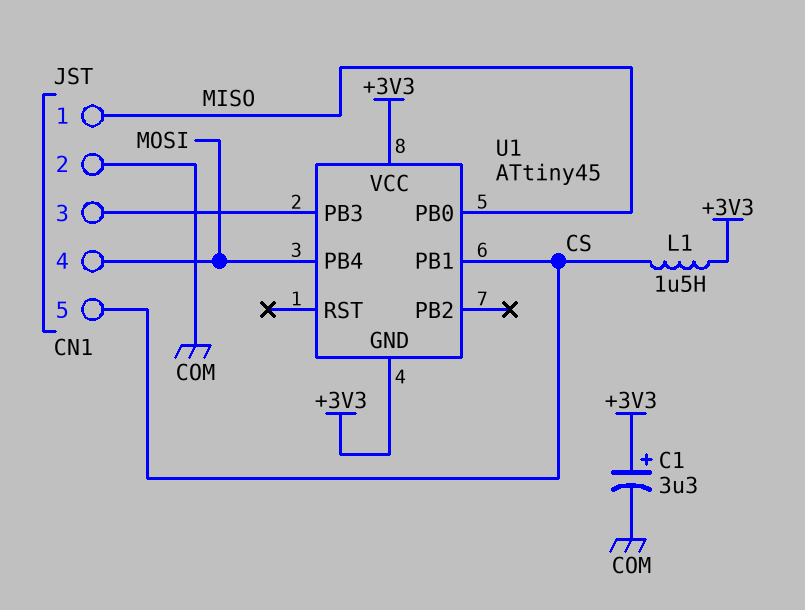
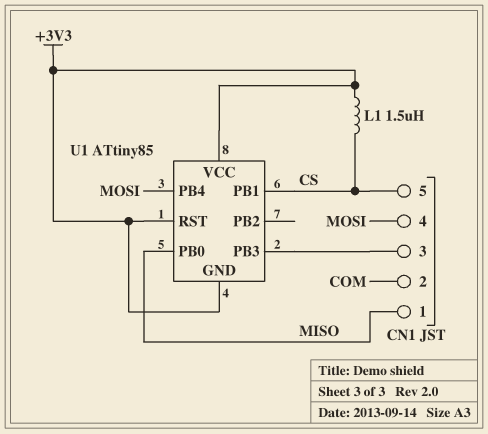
C1: 3.3uF (plus +3V3, minus COM) -> none
U1: ATtiny45 -> ATtiny85
U1 pin RST: none -> +3V3

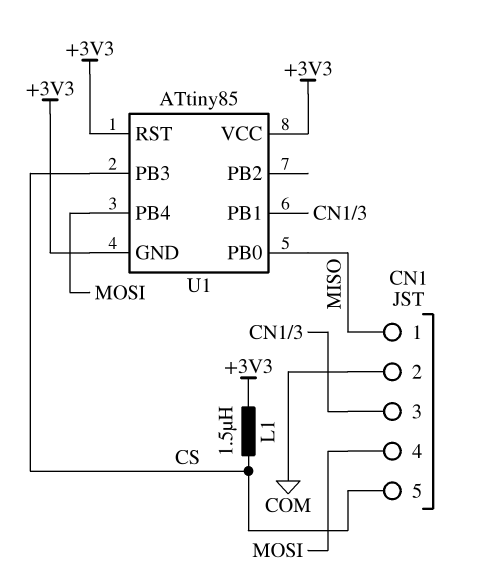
U1 pin PB1: CS -> CN1/3
U1 pin PB3: CN1/3 -> CS

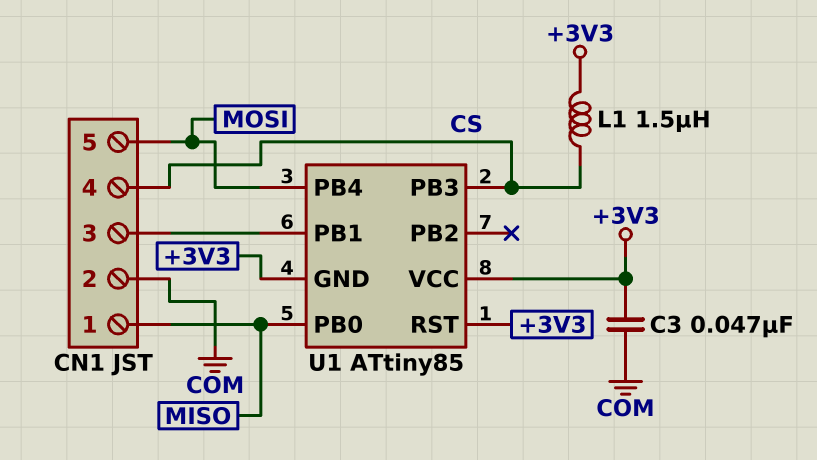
C3: none -> 47nF (+3V3, COM)
CN1 pin 4: MOSI -> CS
CN1 pin 5: CS -> MOSI

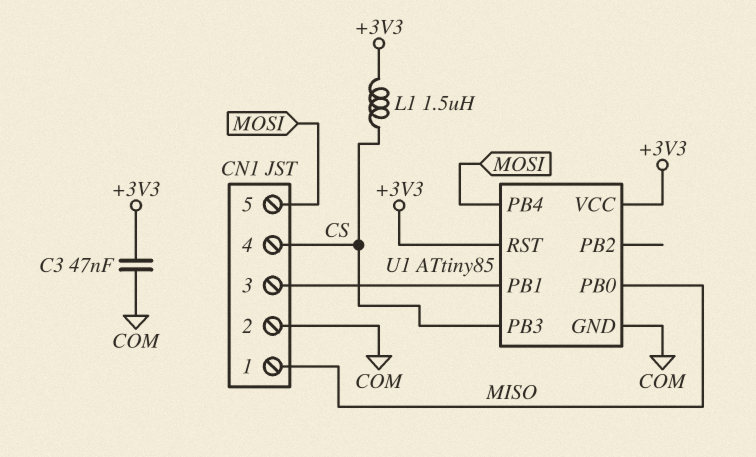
U1 pin GND: +3V3 -> COM

